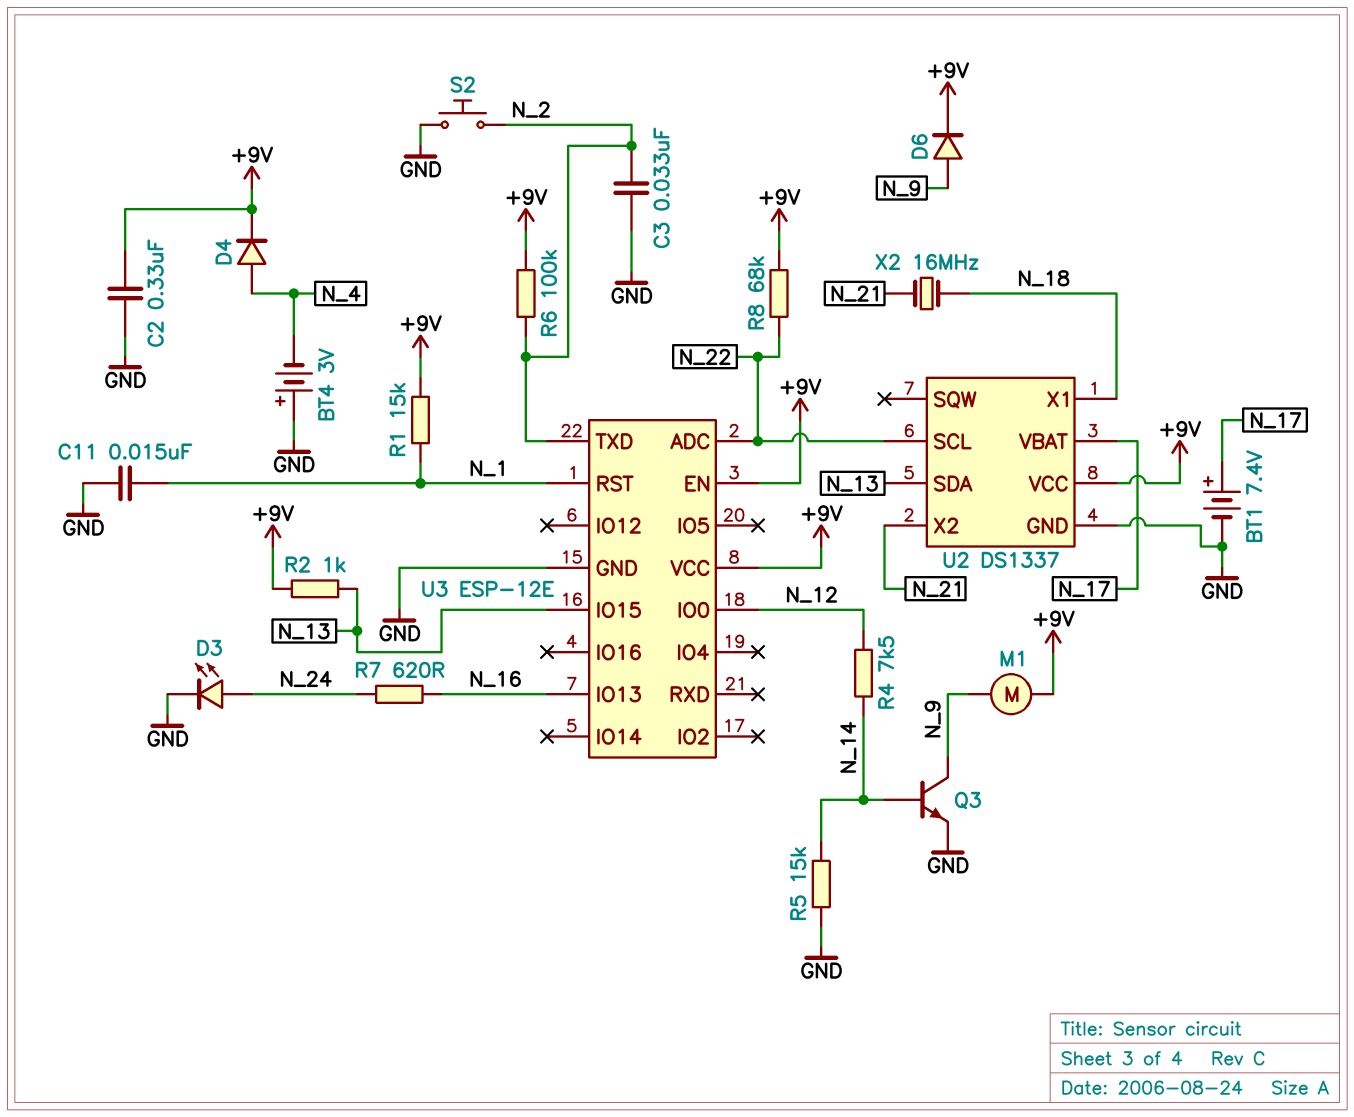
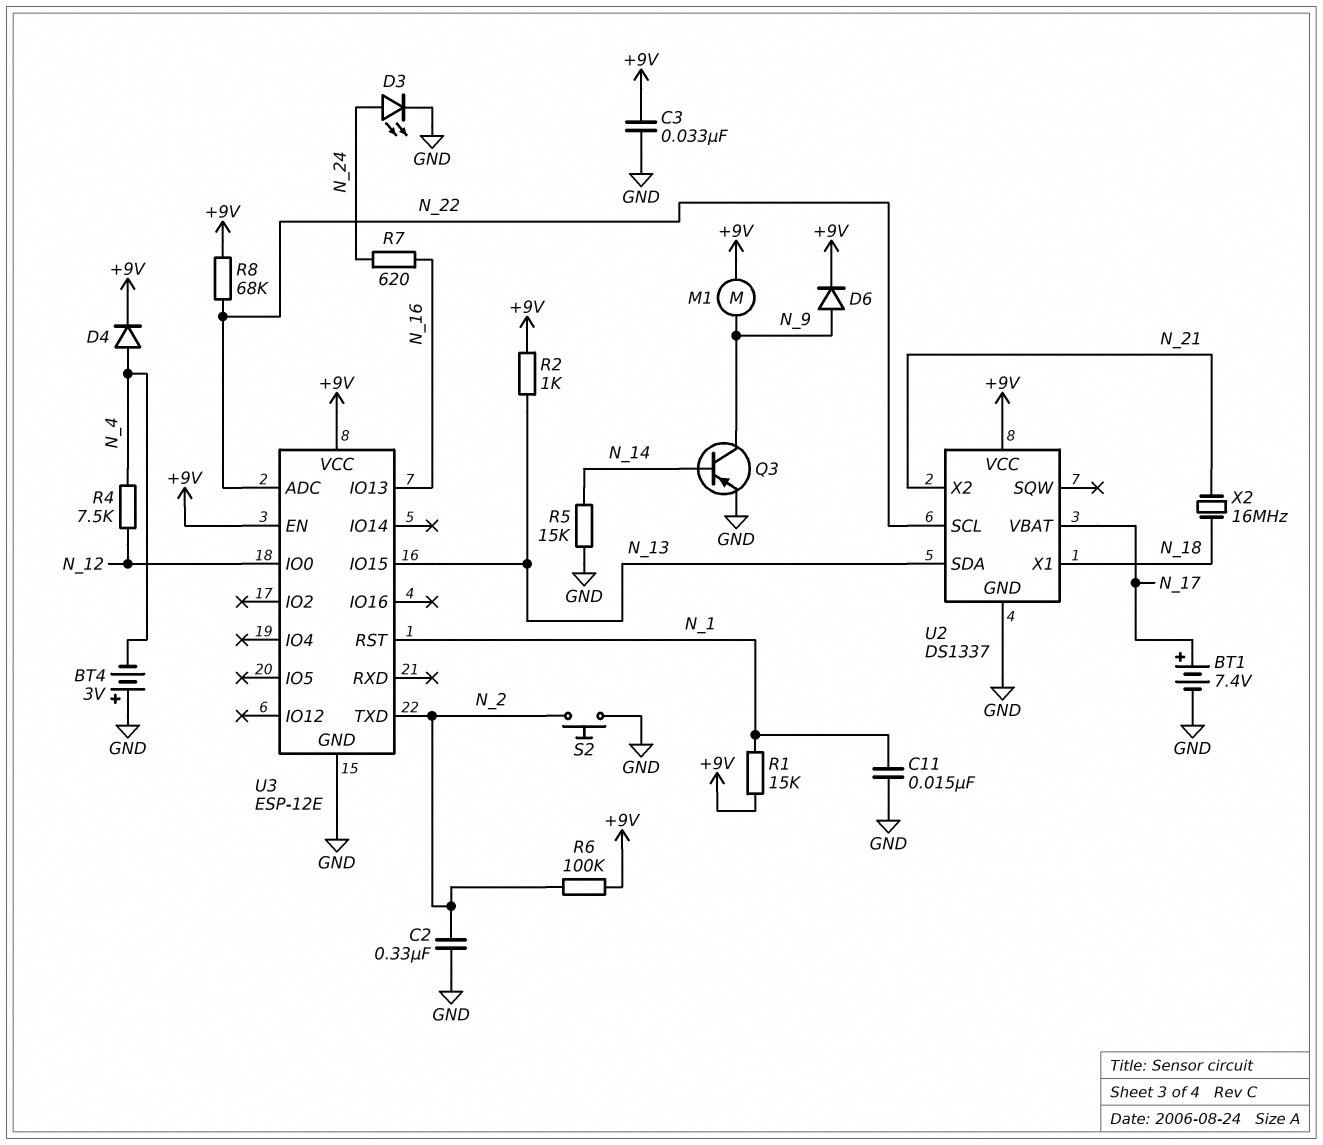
C2: 330nF (+9V, GND) -> 330nF (GND, N_2)
C3: 33nF (GND, N_2) -> 33nF (+9V, GND)
Q3: NPN (B N_14, C N_9, E GND) -> PNP (B N_14, C N_9, E GND)
R4: 7.5k (N_12, N_14) -> 7.5k (N_4, N_12)

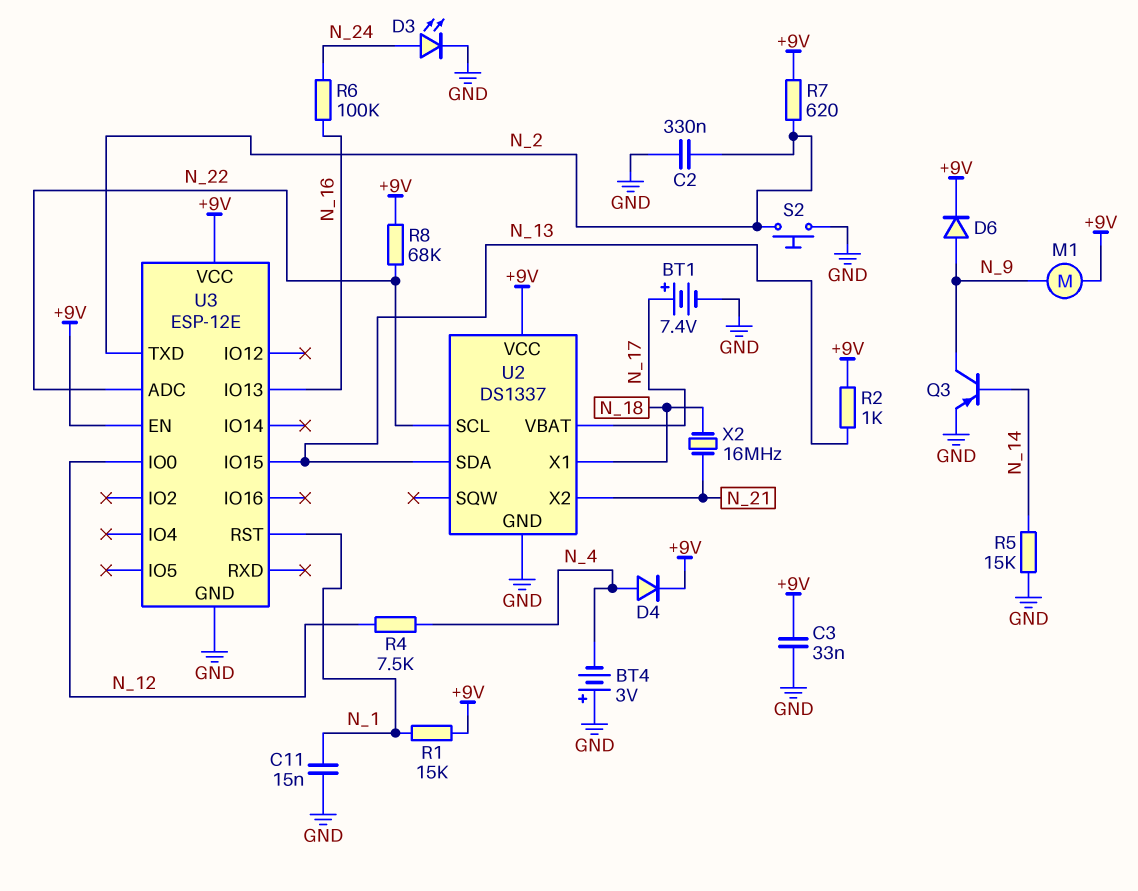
R6: 100k (+9V, N_2) -> 100k (N_16, N_24)
R7: 620 (N_16, N_24) -> 620 (+9V, N_2)

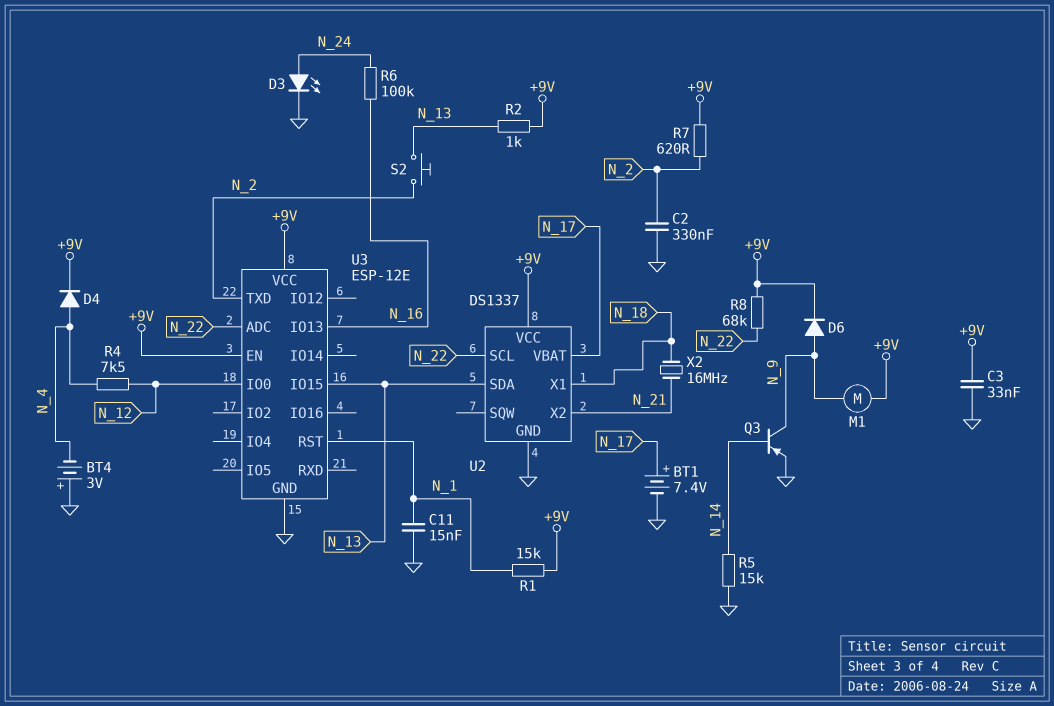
S2: button (GND, N_2) -> button (N_2, N_13)

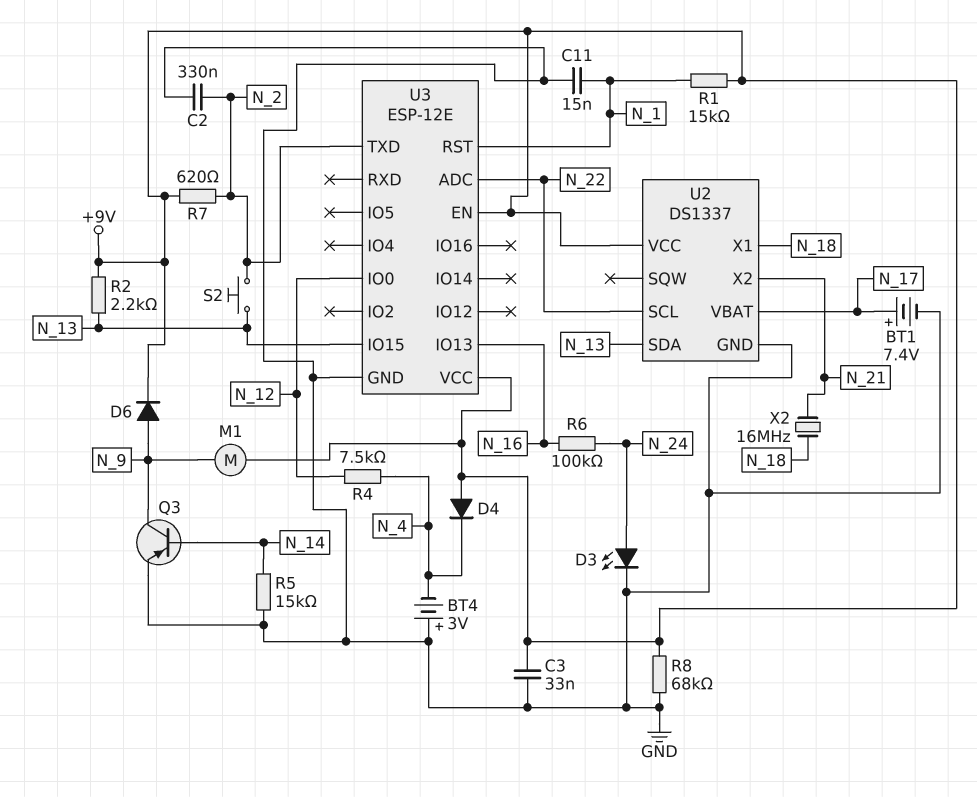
D4: diode (A N_4, K +9V) -> diode (A +9V, K N_4)
R2: 1k (+9V, N_13) -> 2.2k (+9V, N_13)
R8: 68k (+9V, N_22) -> 68k (+9V, GND)

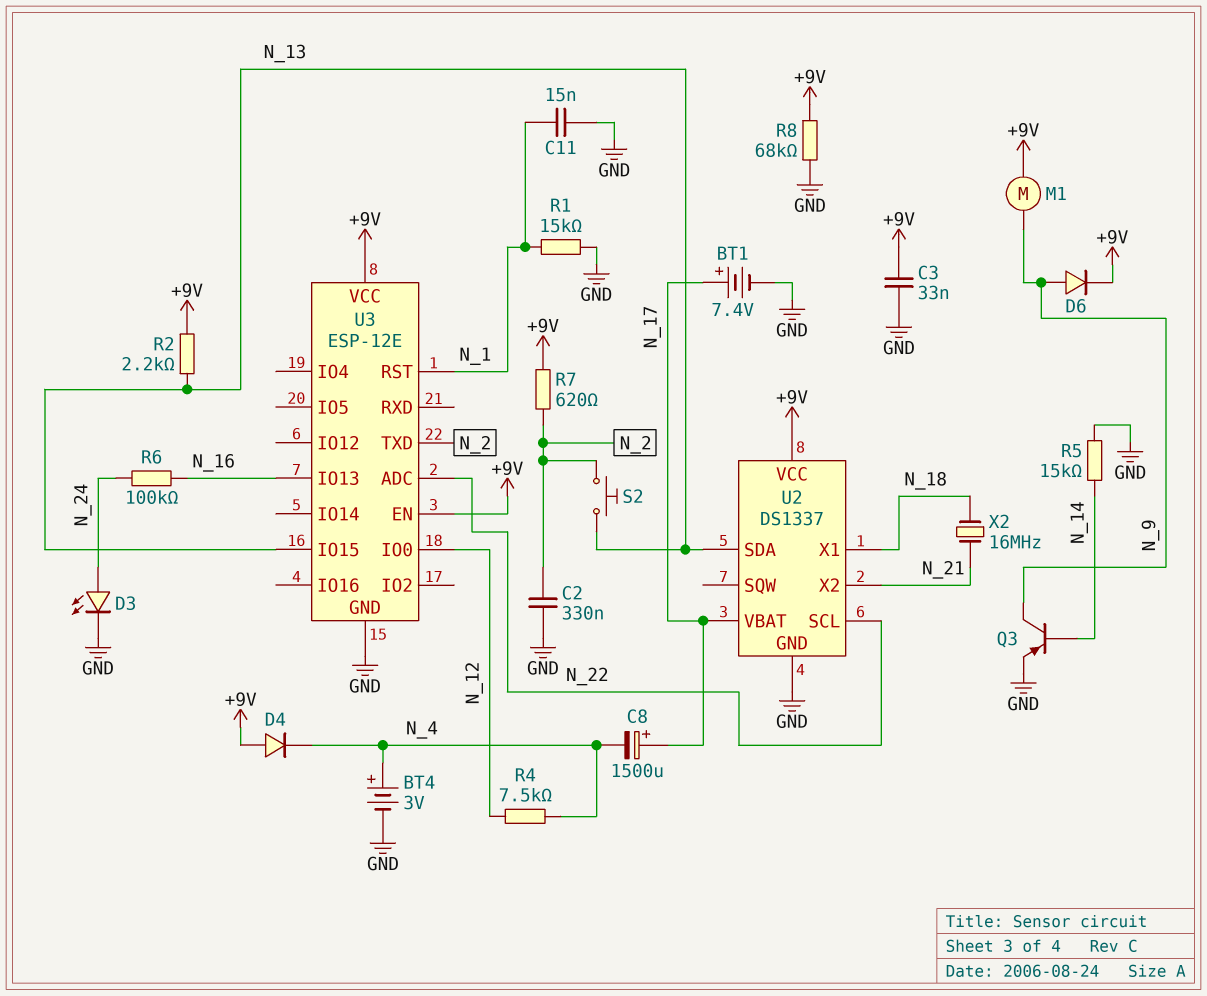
BT4: 3V (plus GND, minus N_4) -> 3V (plus N_4, minus GND)
C8: none -> 1500uF (plus N_17, minus N_4)
R1: 15k (+9V, N_1) -> 15k (GND, N_1)

